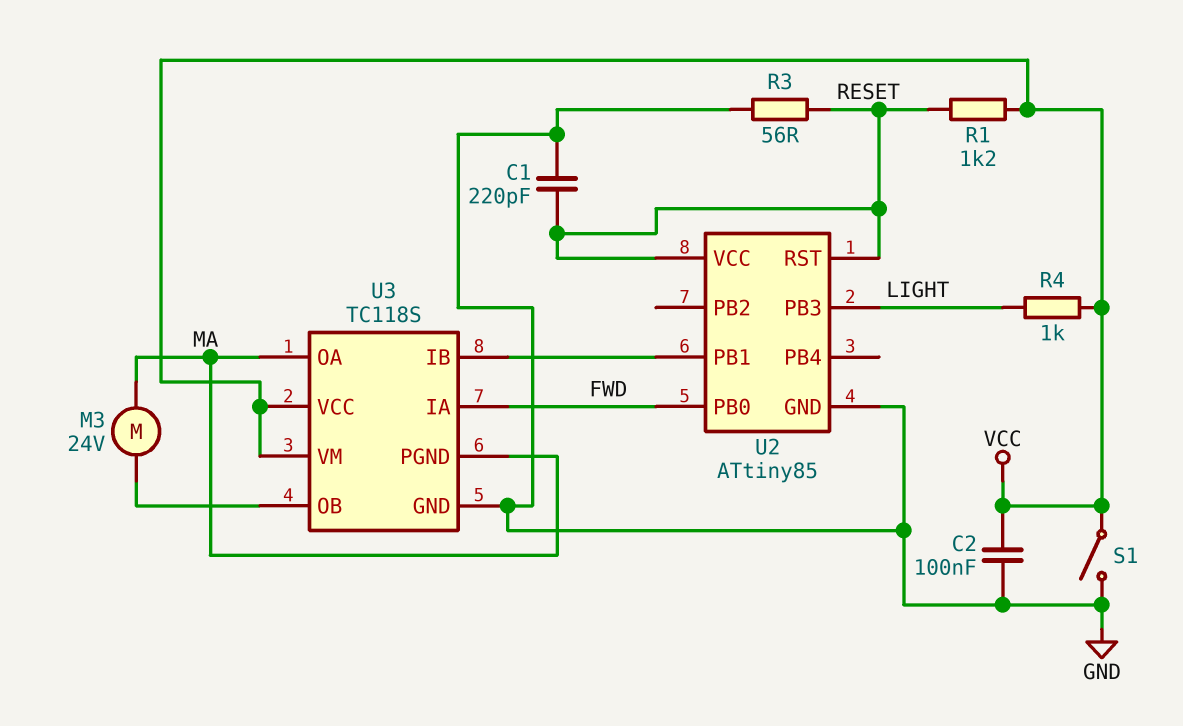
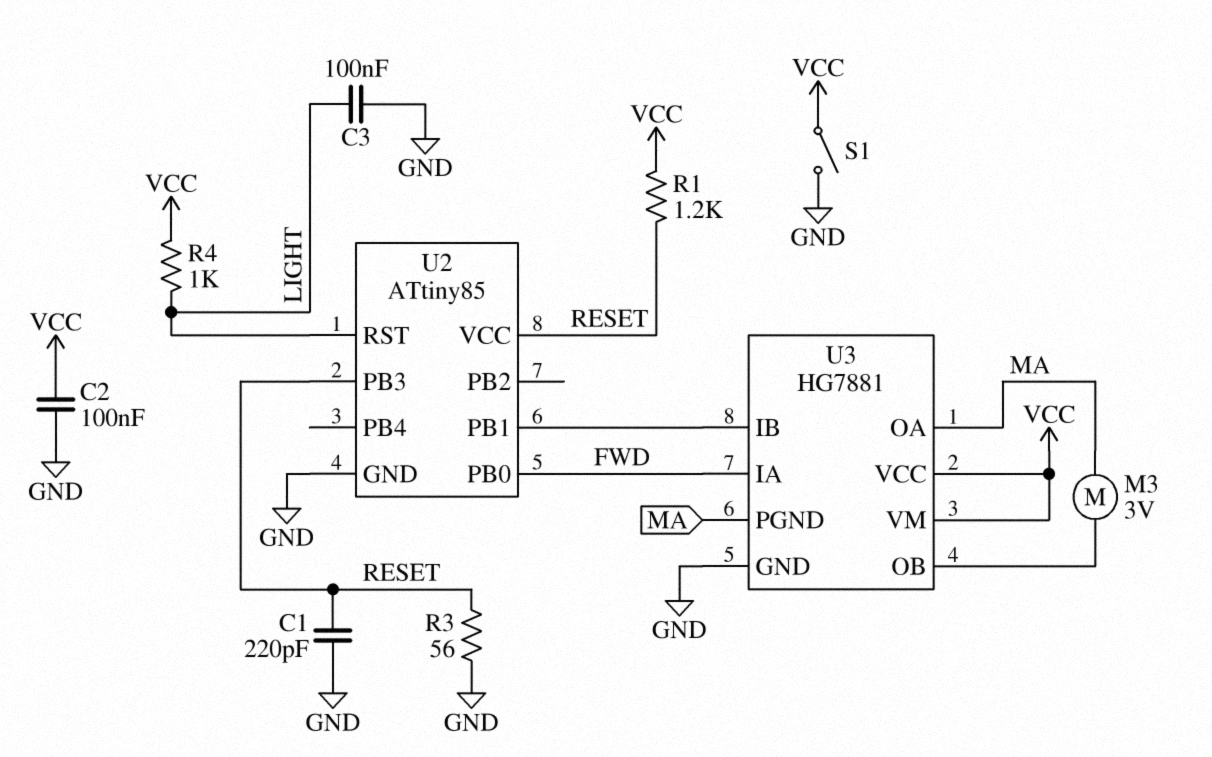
C3: none -> 100nF (GND, LIGHT)
M3: motor 24V (MA, U3/OB) -> motor 3V (MA, U3/OB)
U2 pin PB3: LIGHT -> RESET
U2 pin RST: RESET -> LIGHT
U3: TC118S -> HG7881

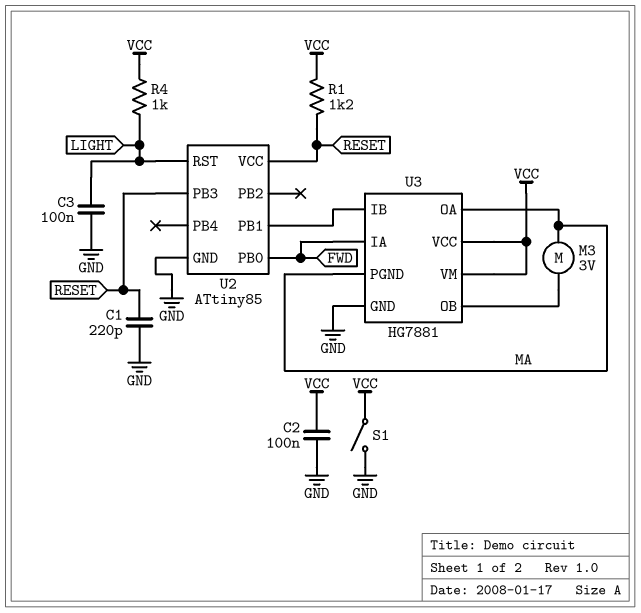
R3: 56 (GND, RESET) -> none

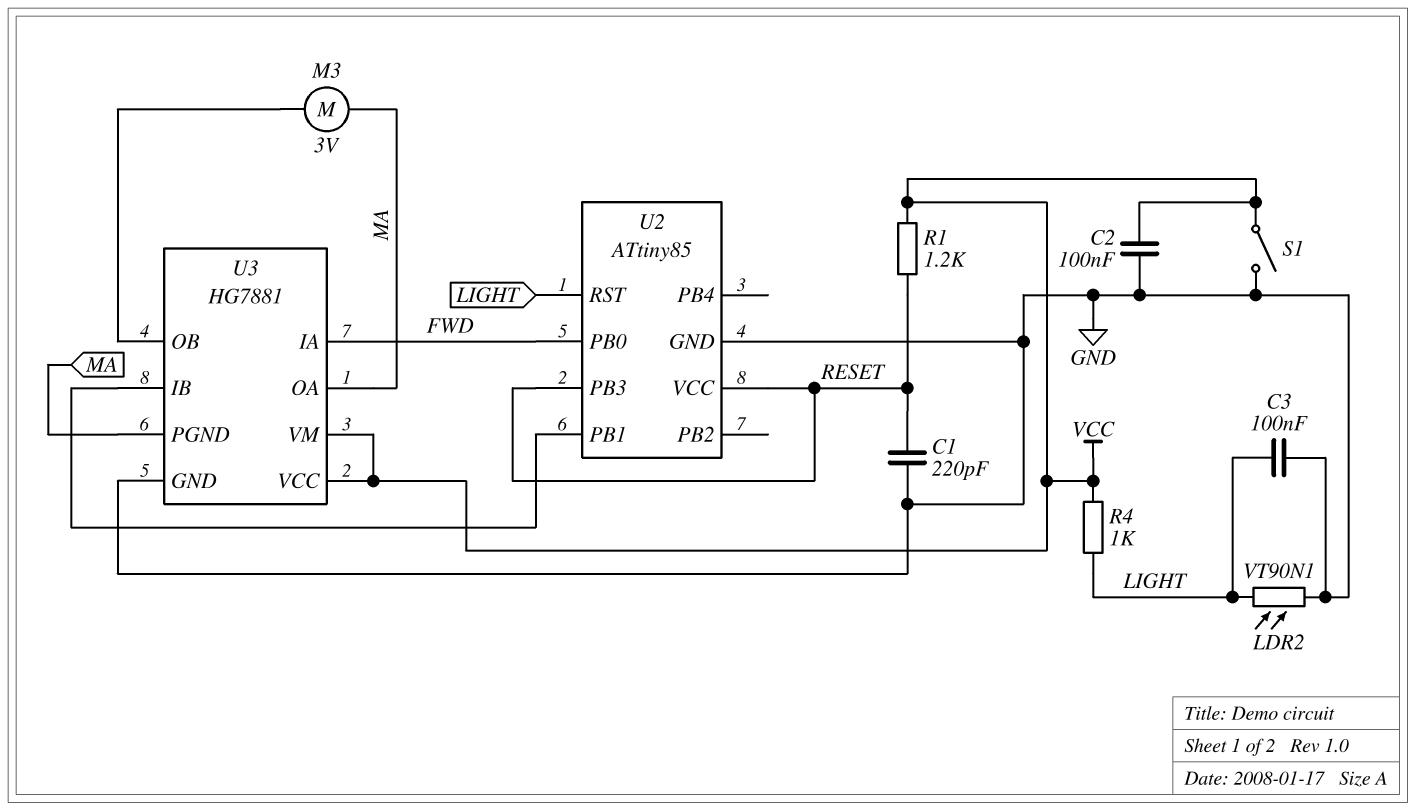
LDR2: none -> VT90N1 (GND, LIGHT)

